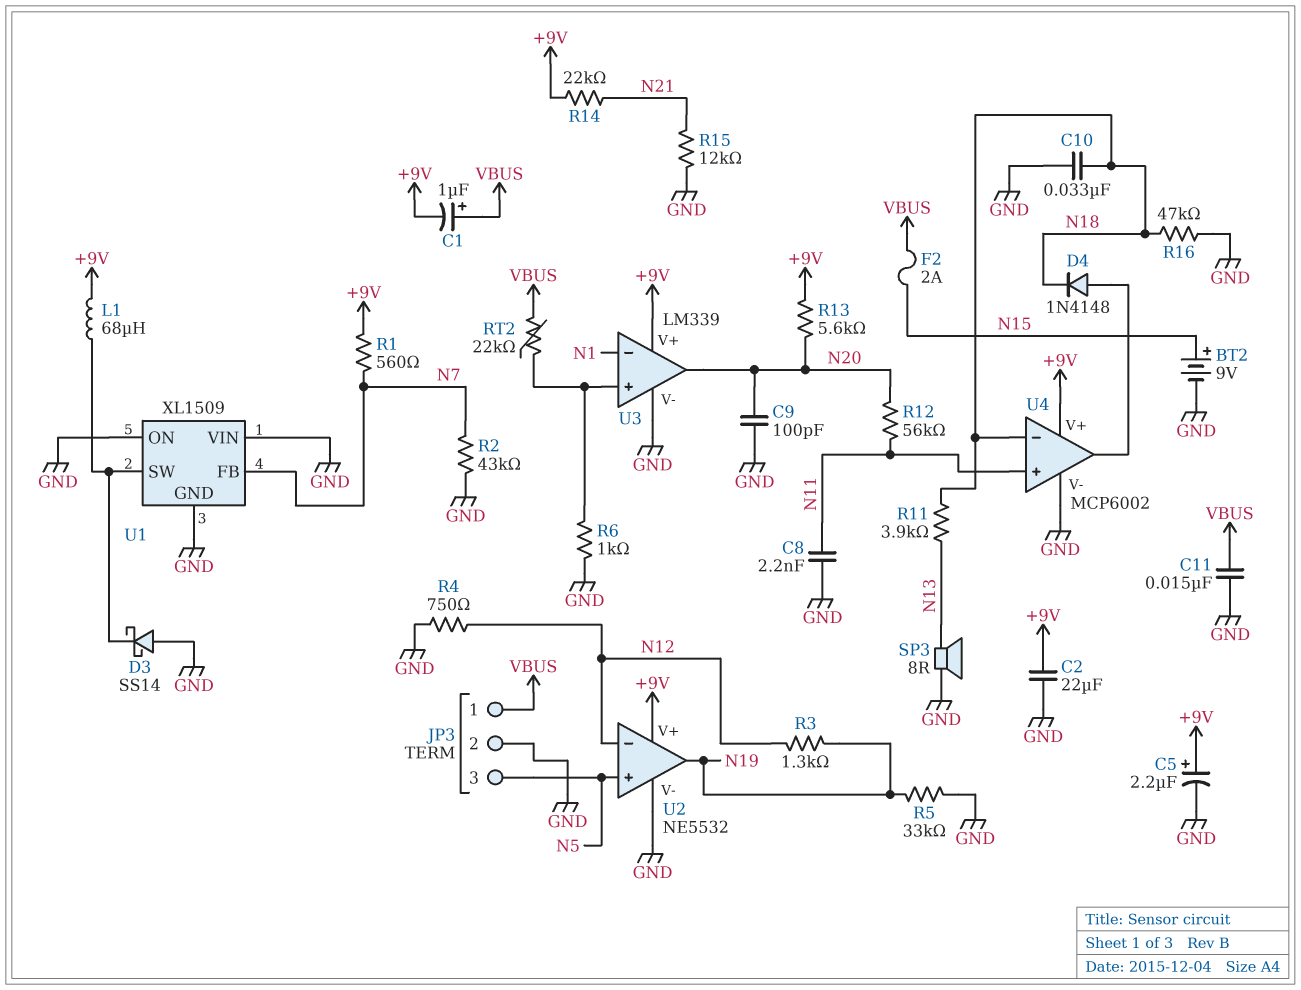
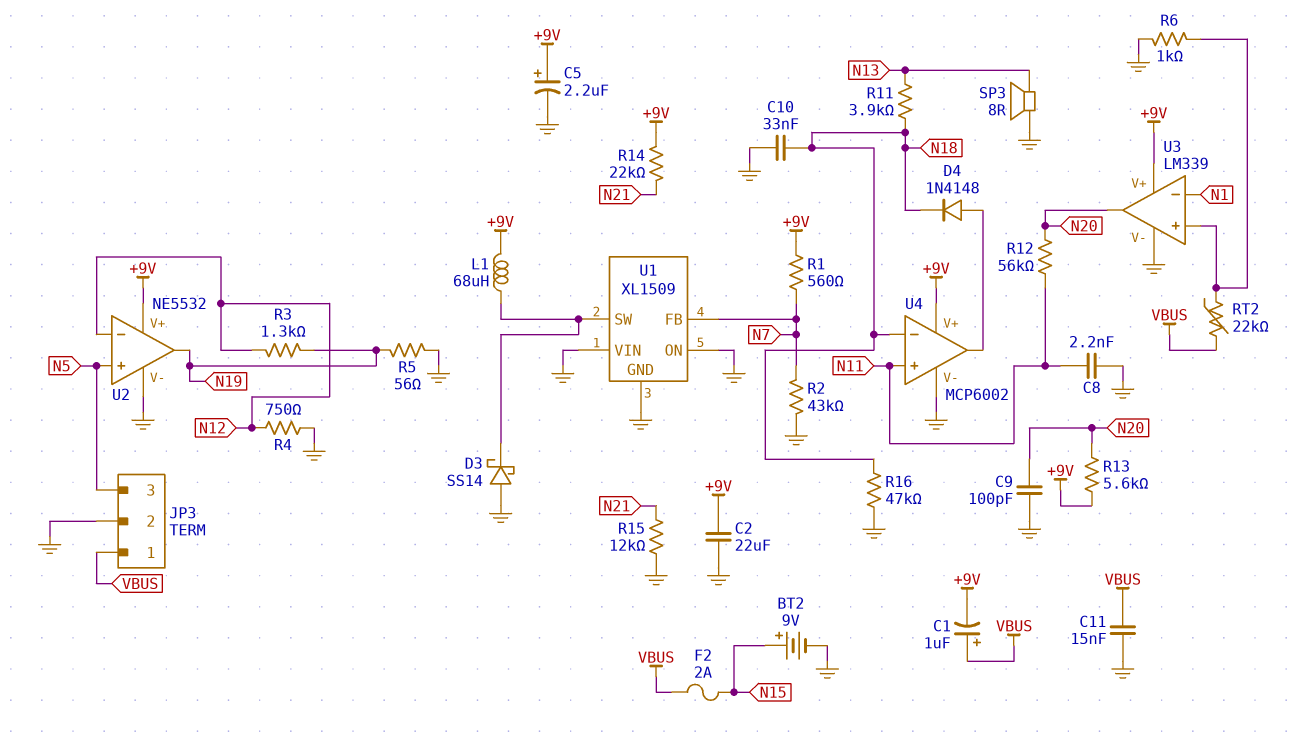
R5: 33k (GND, N19) -> 56 (GND, N19)

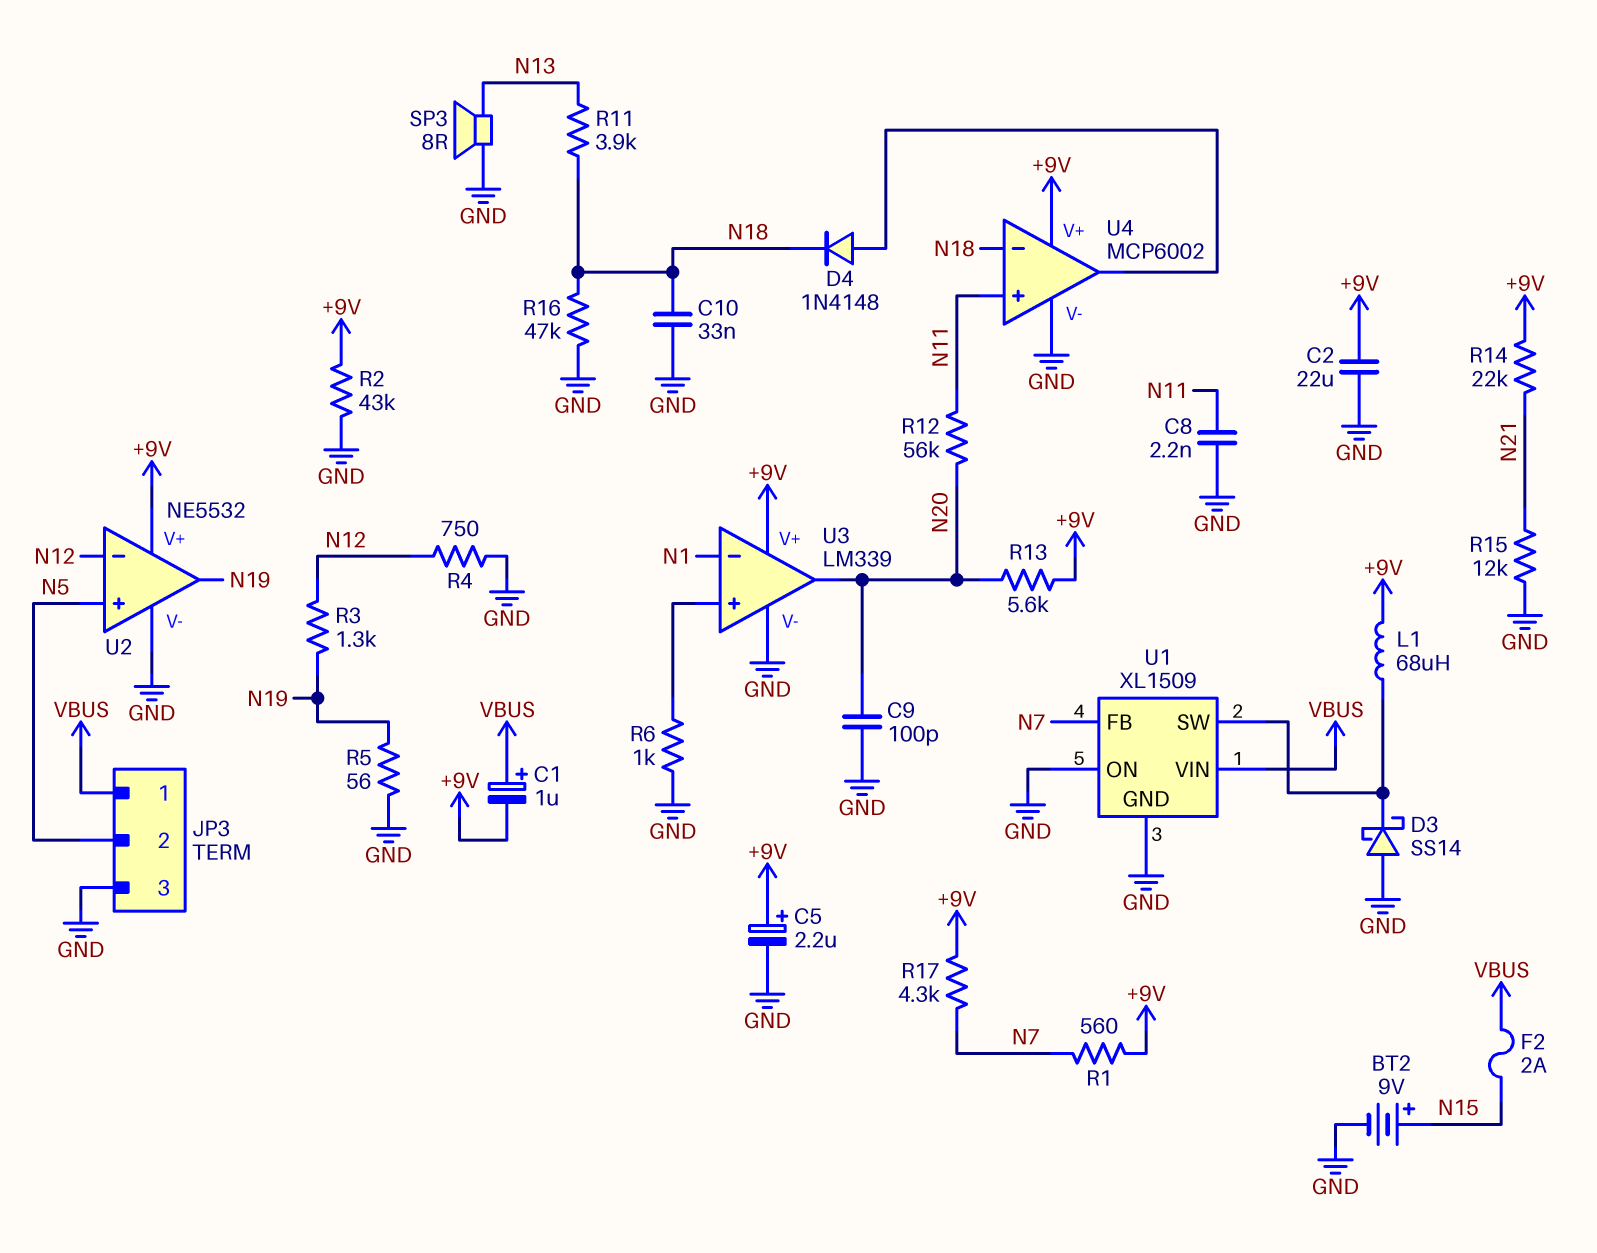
C11: 15nF (GND, VBUS) -> none
JP3 pin 2: GND -> N5
JP3 pin 3: N5 -> GND
R2: 43k (GND, N7) -> 43k (+9V, GND)
R17: none -> 4.3k (+9V, N7)
RT2: 22k (U3/in+, VBUS) -> none
U1 pin VIN: GND -> VBUS

